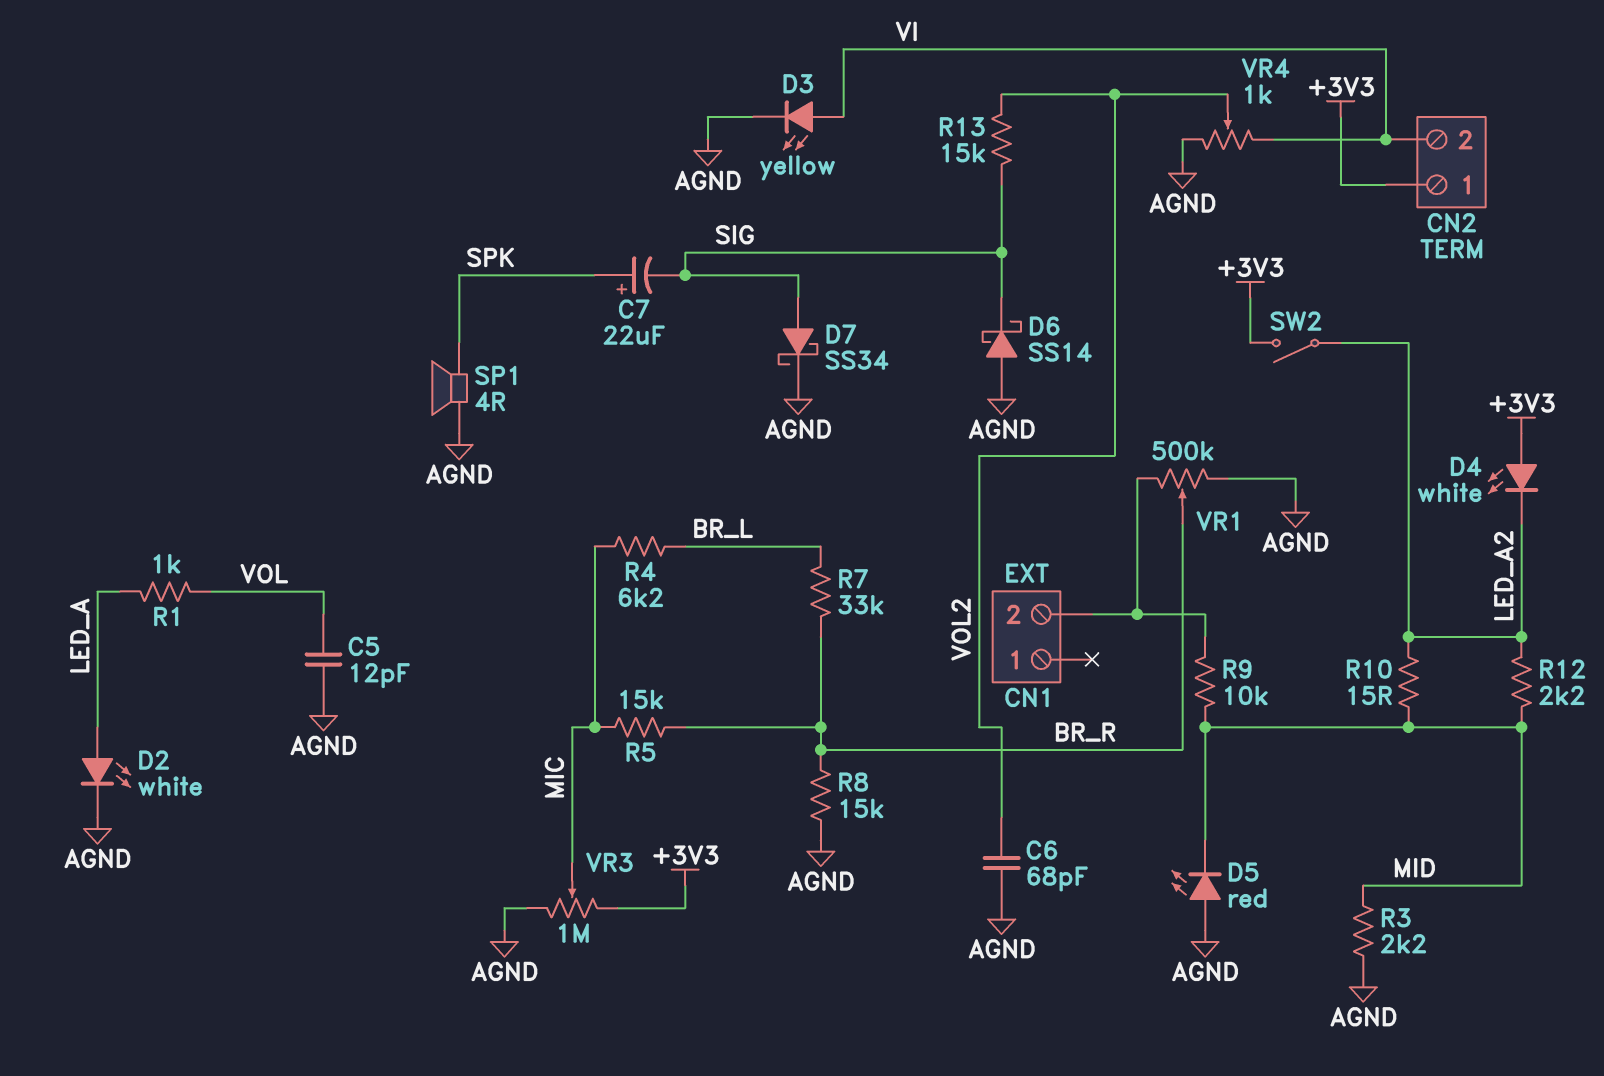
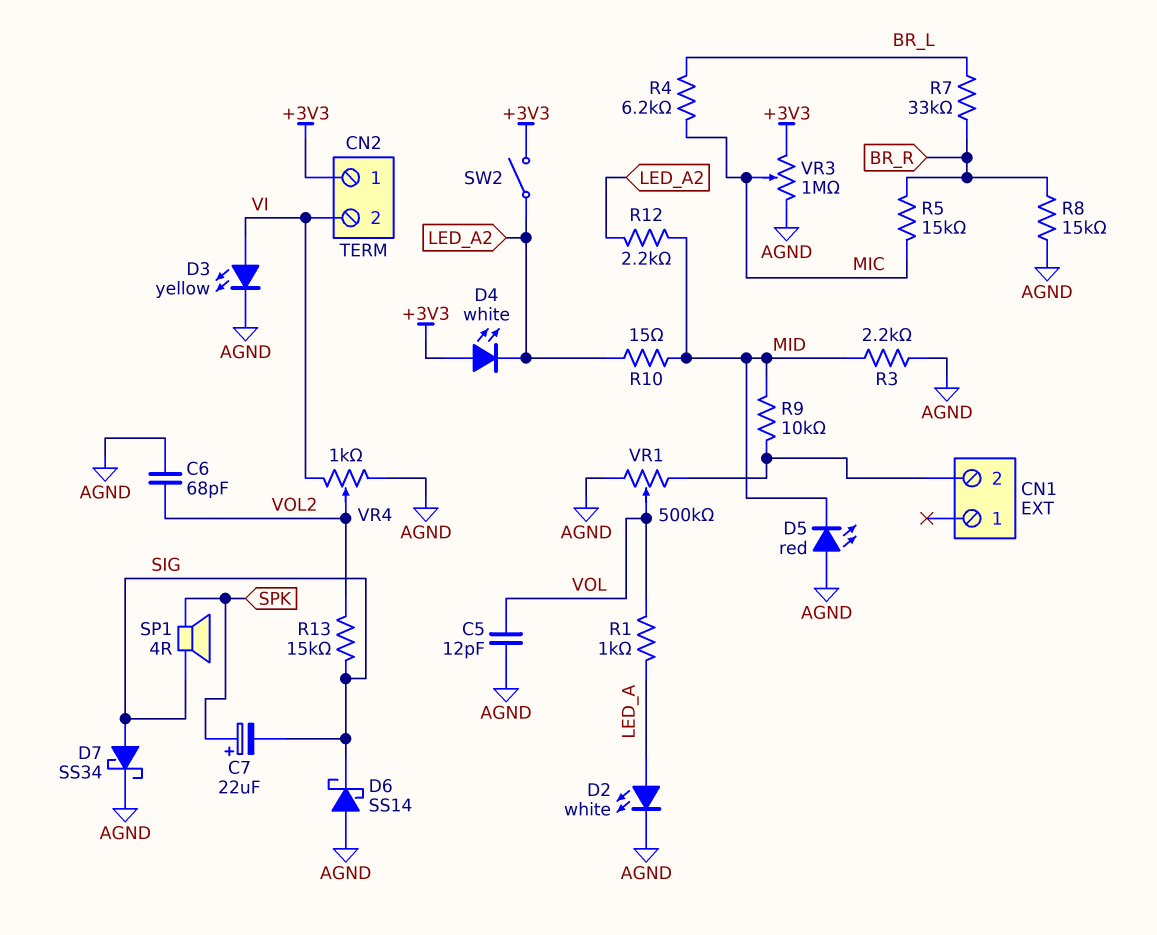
SP1: speaker 4R (AGND, SPK) -> speaker 4R (SIG, SPK)
VR1: 500k (AGND, CN1/2, wiper BR_R) -> 500k (AGND, CN1/2, wiper VOL)

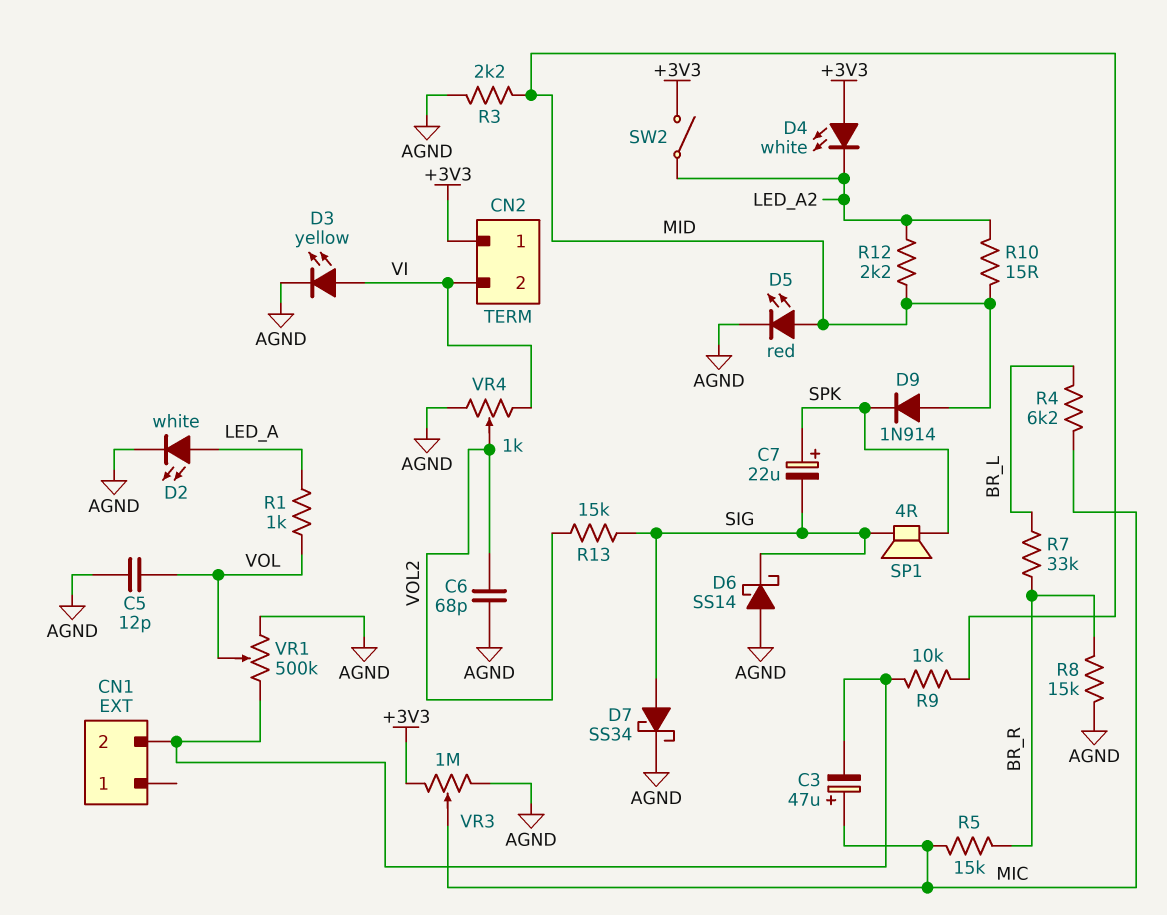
C3: none -> 47uF (plus MIC, minus CN1/2)
D5: LED red (A AGND, K MID) -> LED red (A MID, K AGND)
D9: none -> diode 1N914 (A MID, K SPK)

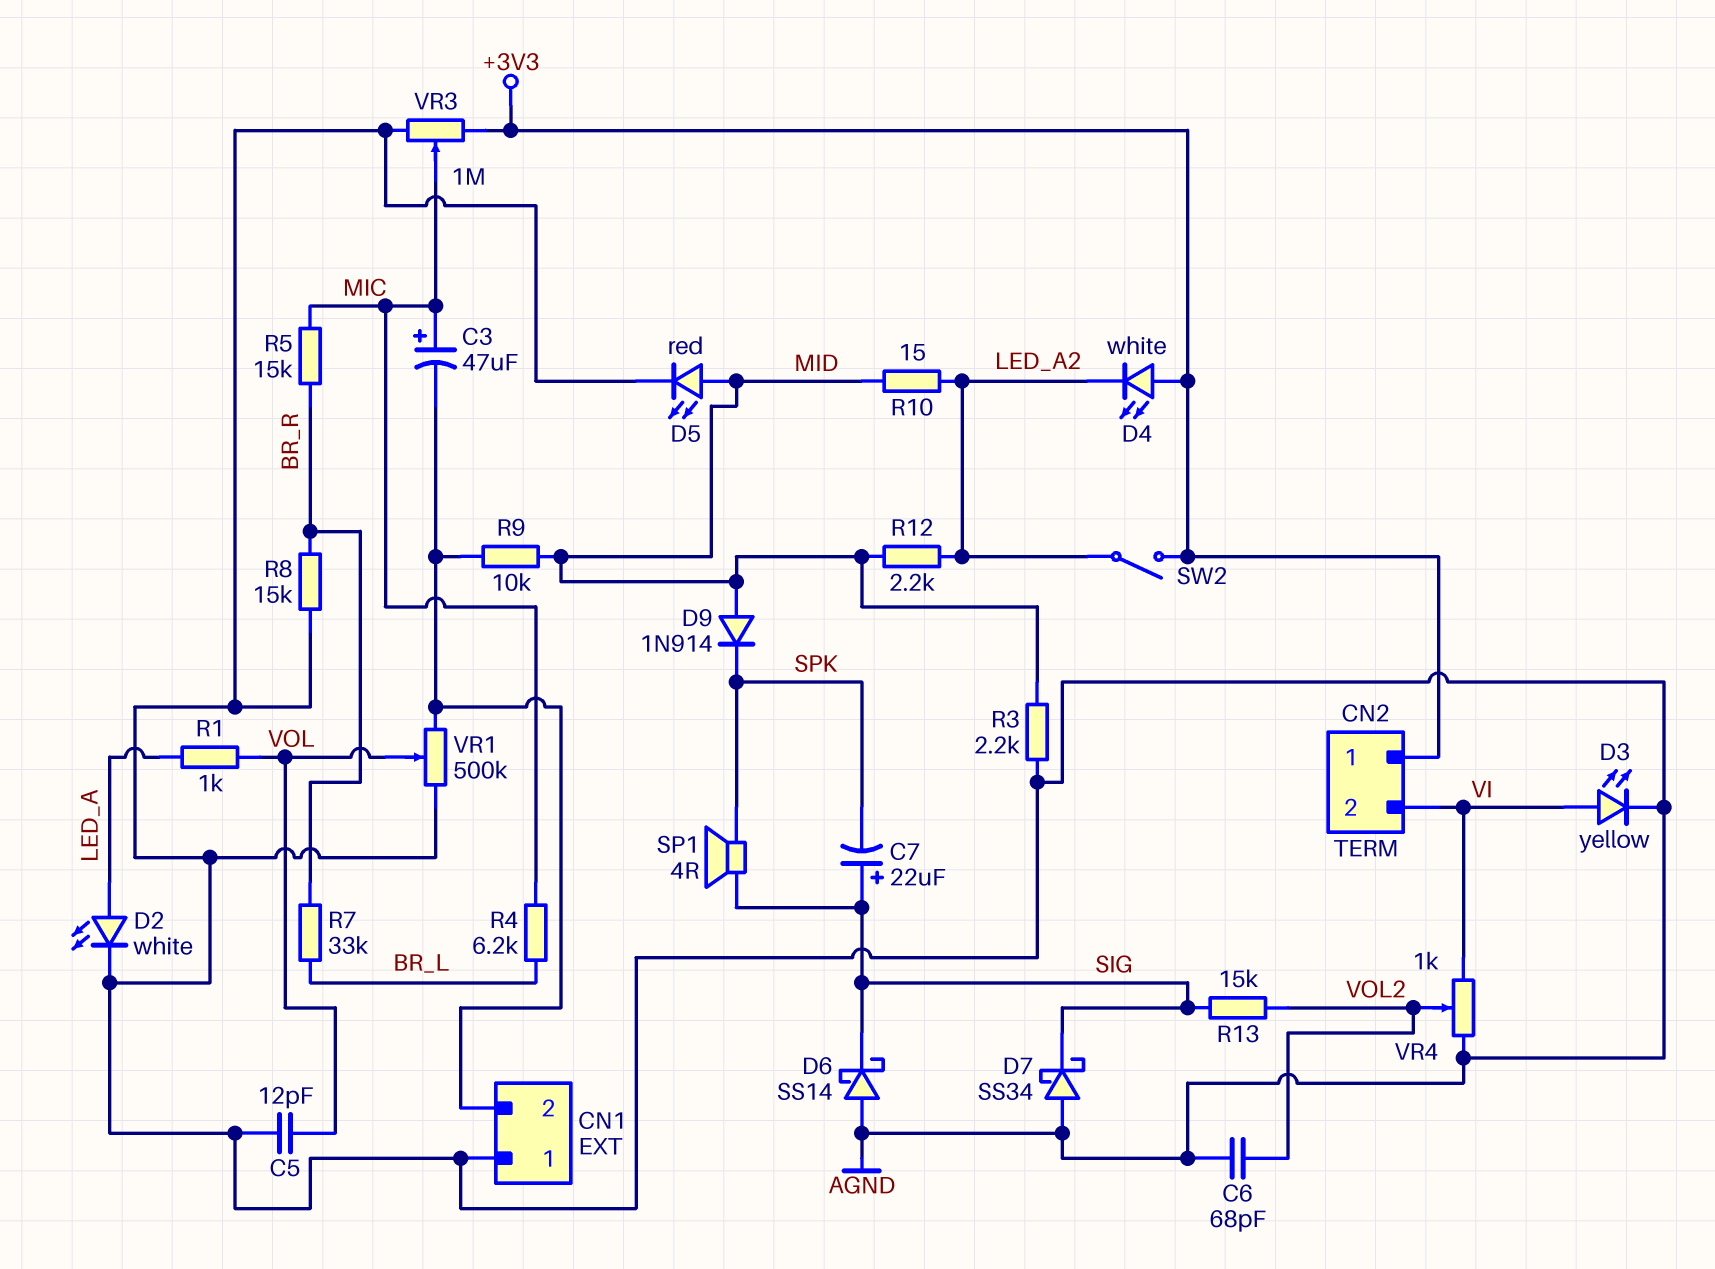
C7: 22uF (plus SPK, minus SIG) -> 22uF (plus SIG, minus SPK)
CN1 pin 1: none -> AGND
D7: schottky SS34 (A SIG, K AGND) -> schottky SS34 (A AGND, K SIG)

